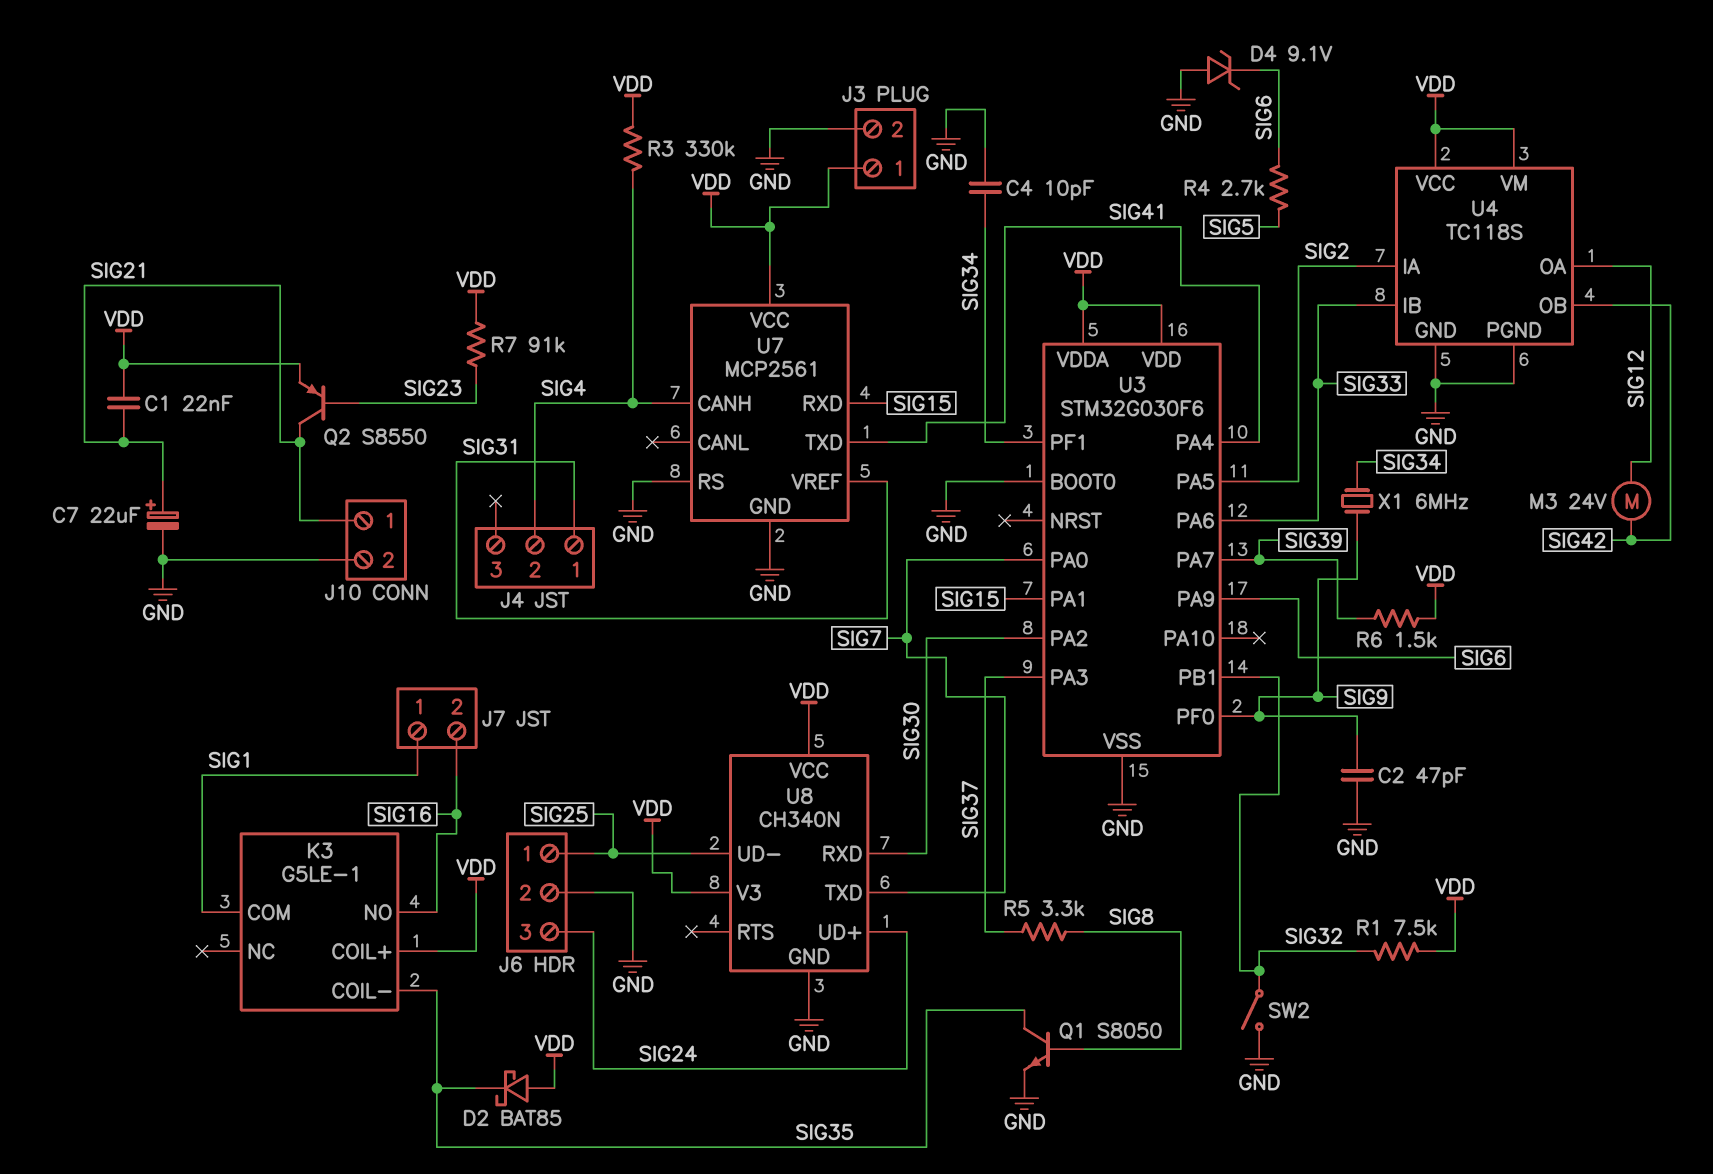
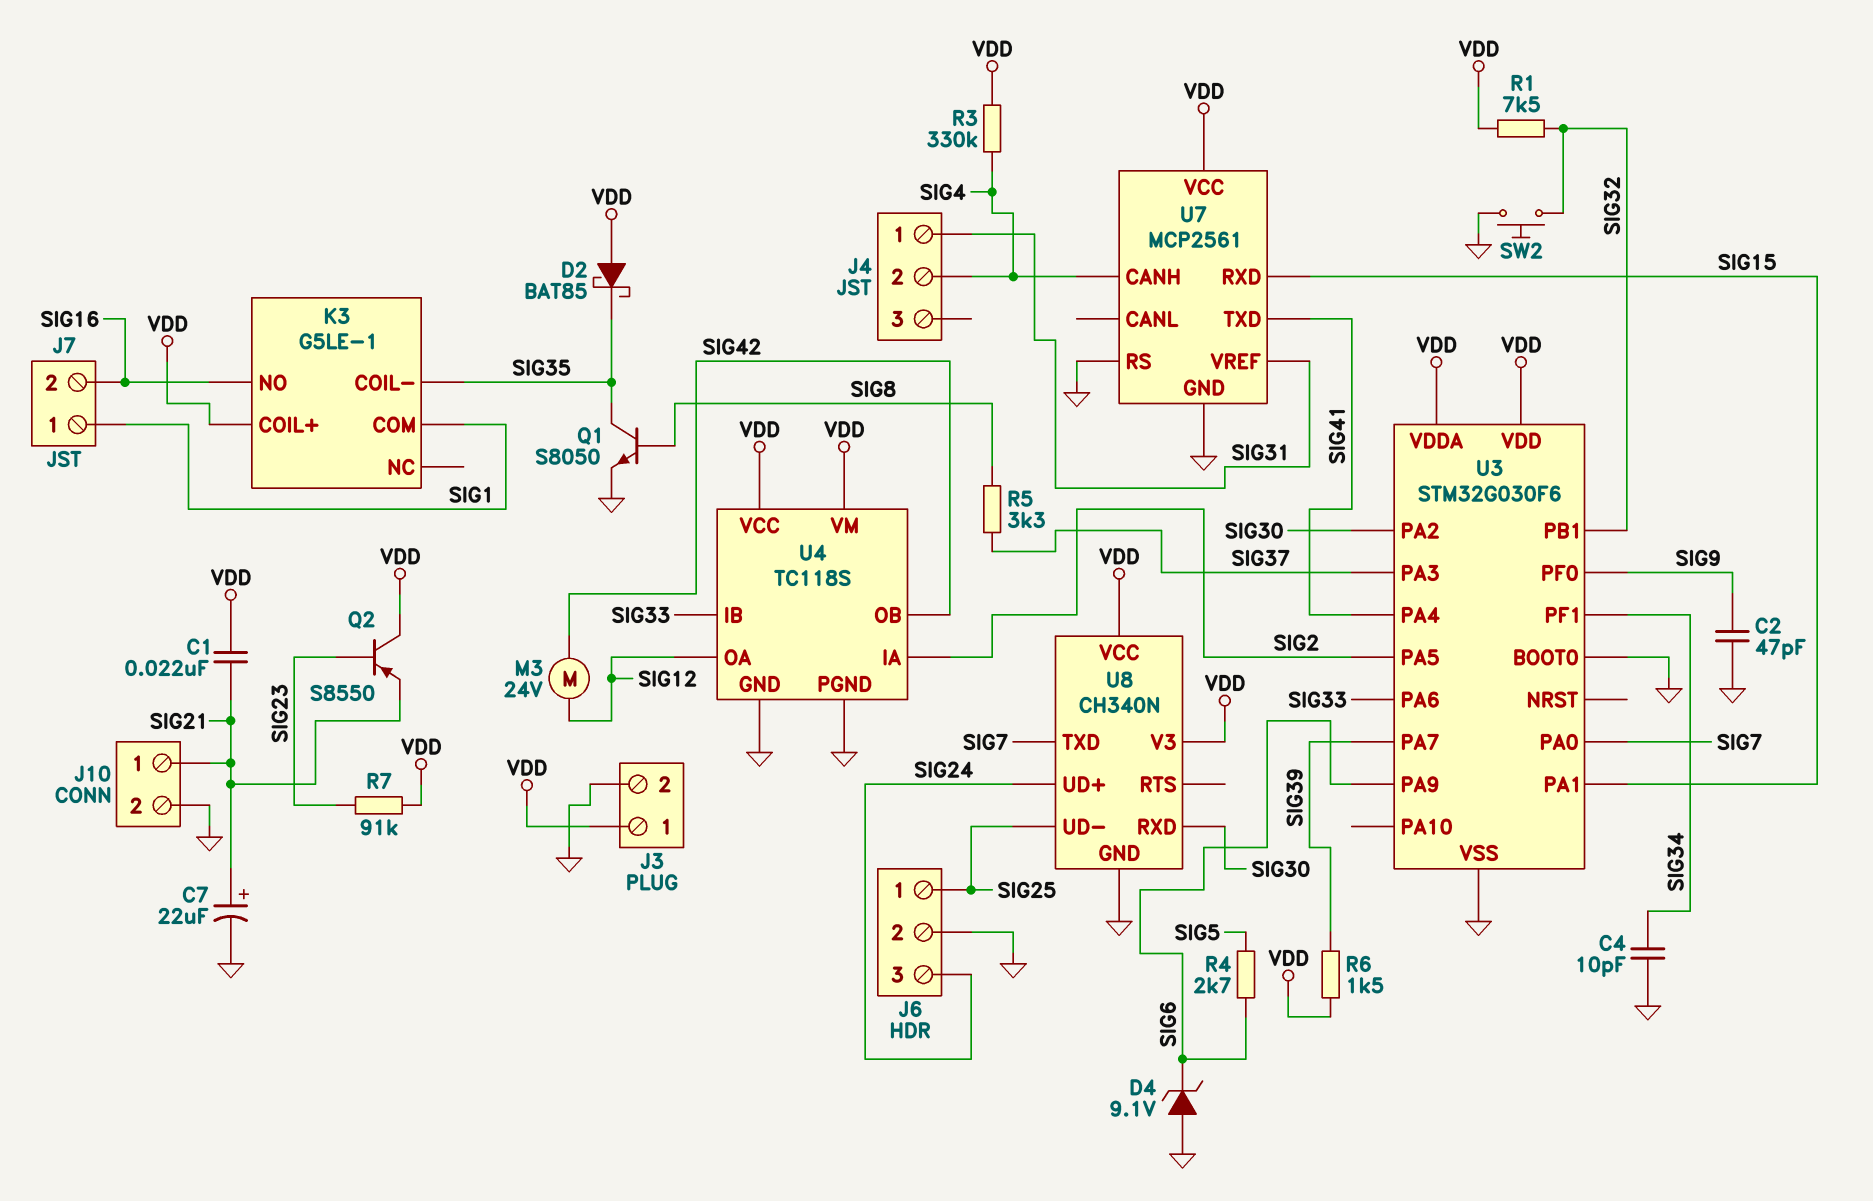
Q2: PNP S8550 (B SIG23, C SIG21, E VDD) -> PNP S8550 (B SIG23, C VDD, E SIG21)
SW2: switch (GND, SIG32) -> button (GND, SIG32)
X1: 6MHz (SIG9, SIG34) -> none

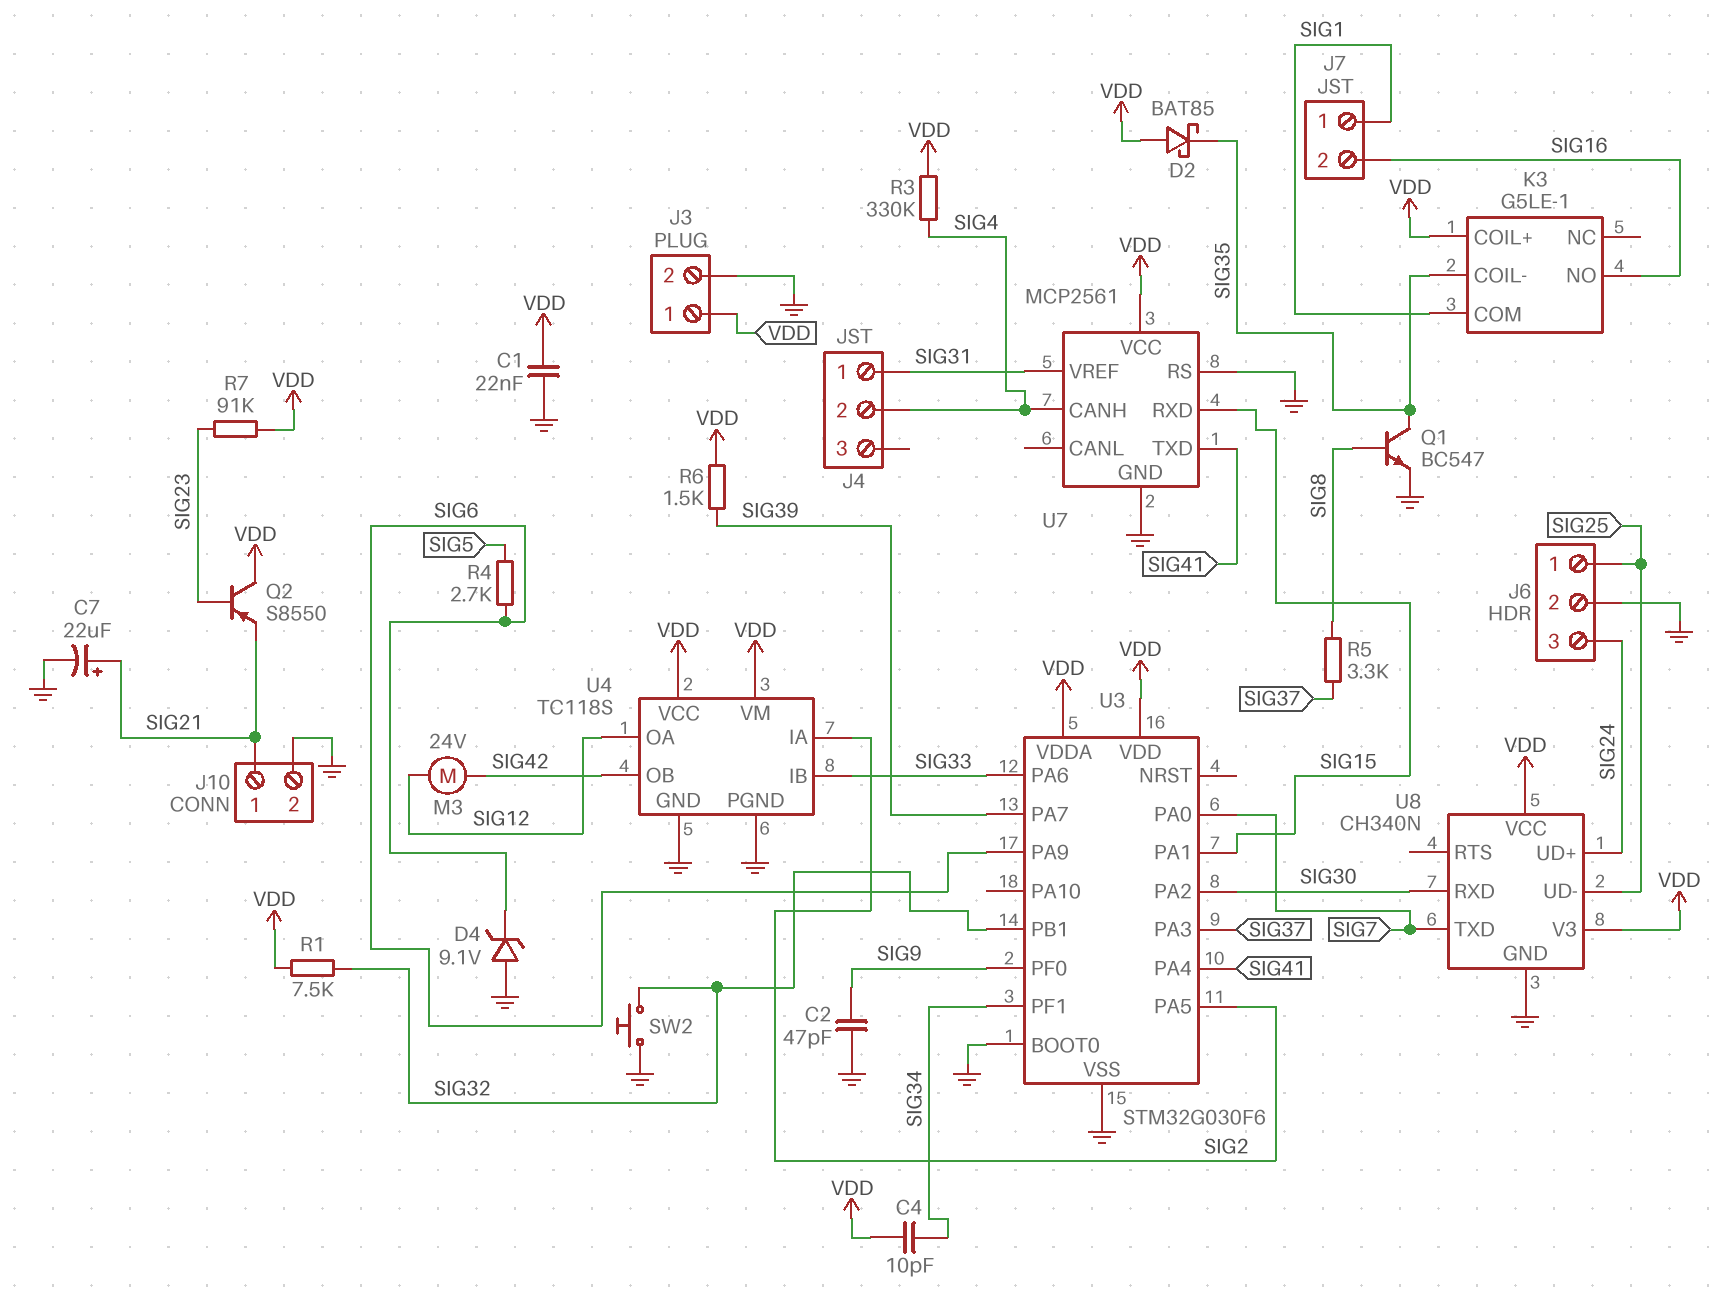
C1: 22nF (SIG21, VDD) -> 22nF (GND, VDD)
C4: 10pF (GND, SIG34) -> 10pF (SIG34, VDD)
Q1: NPN S8050 (B SIG8, C SIG35, E GND) -> NPN BC547 (B SIG8, C SIG35, E GND)

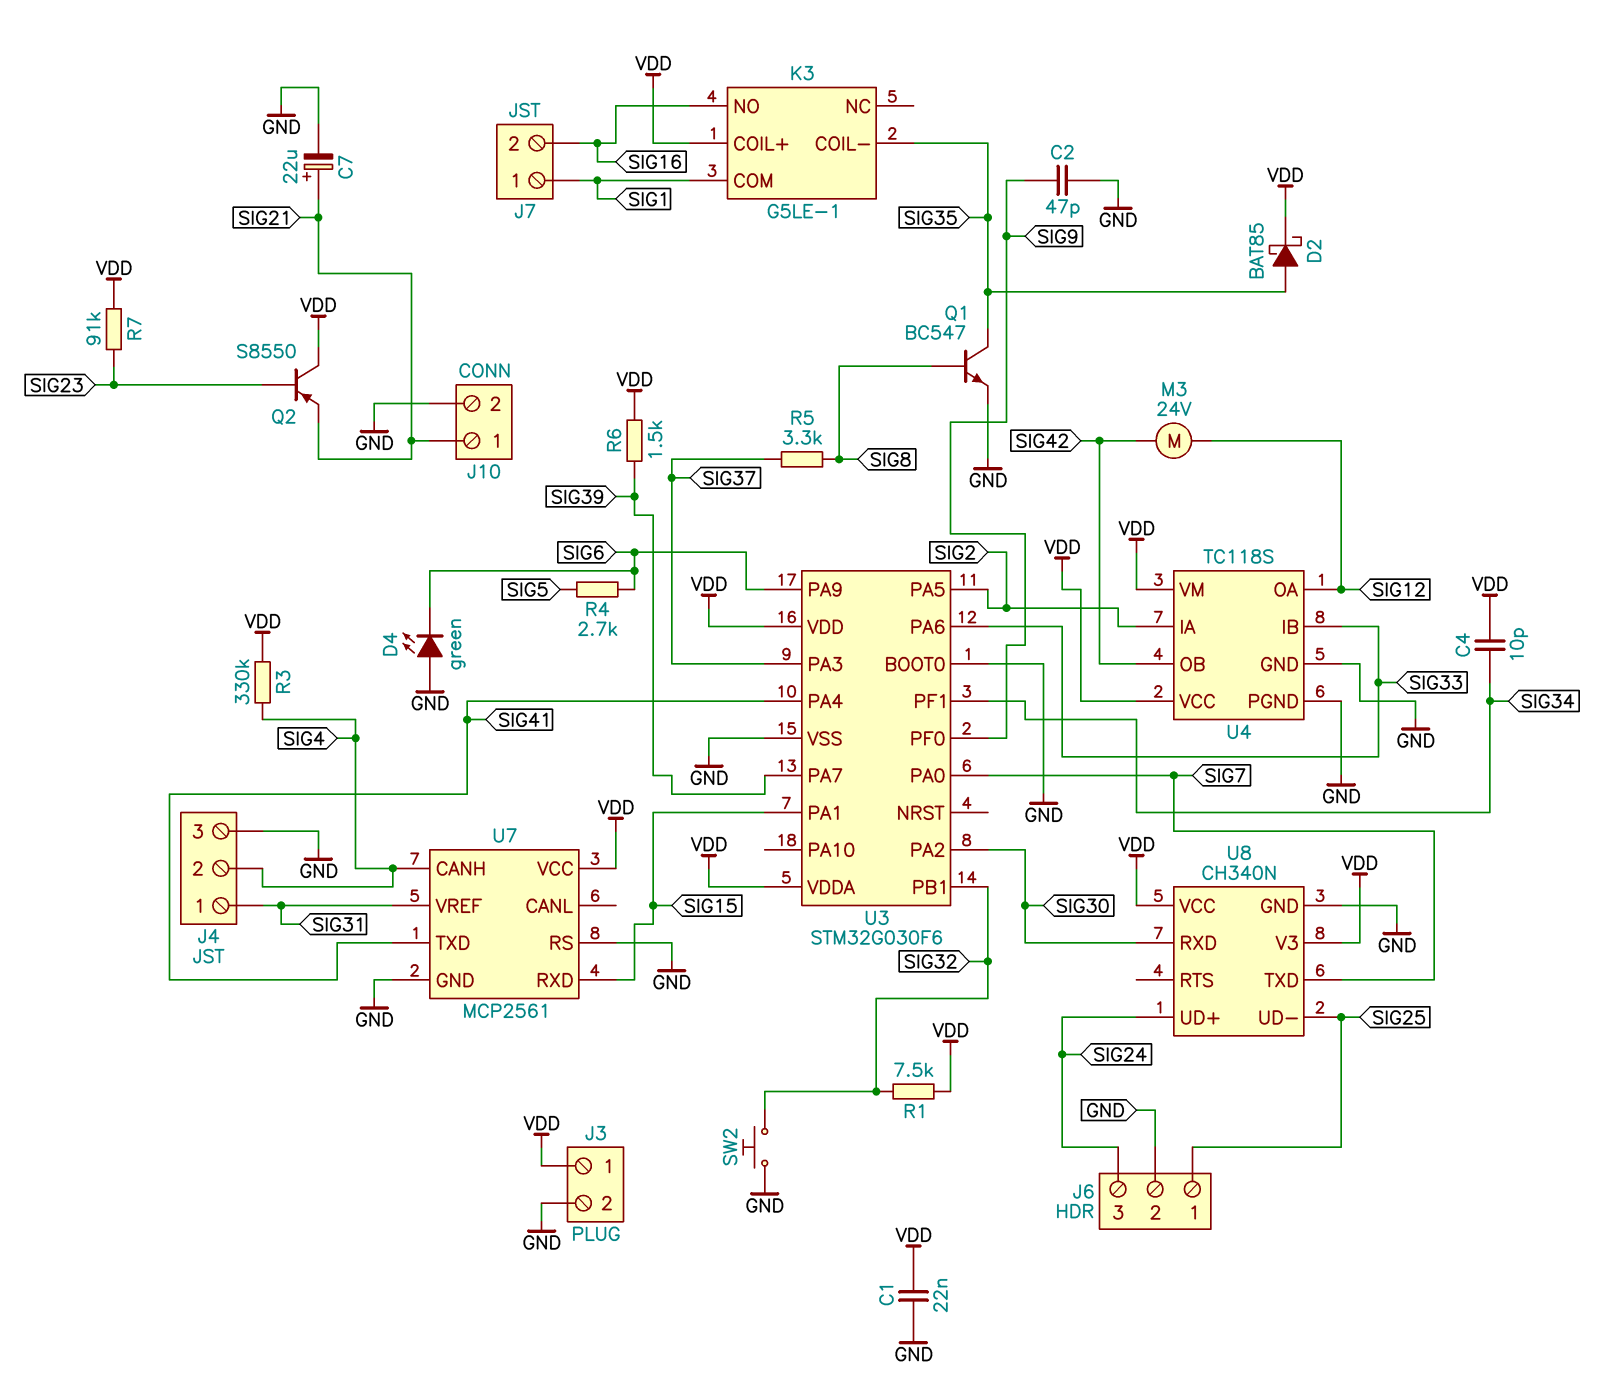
D2: schottky BAT85 (A VDD, K SIG35) -> schottky BAT85 (A SIG35, K VDD)
D4: zener 9.1V (A GND, K SIG6) -> LED green (A GND, K SIG6)
J4 pin 3: none -> GND

